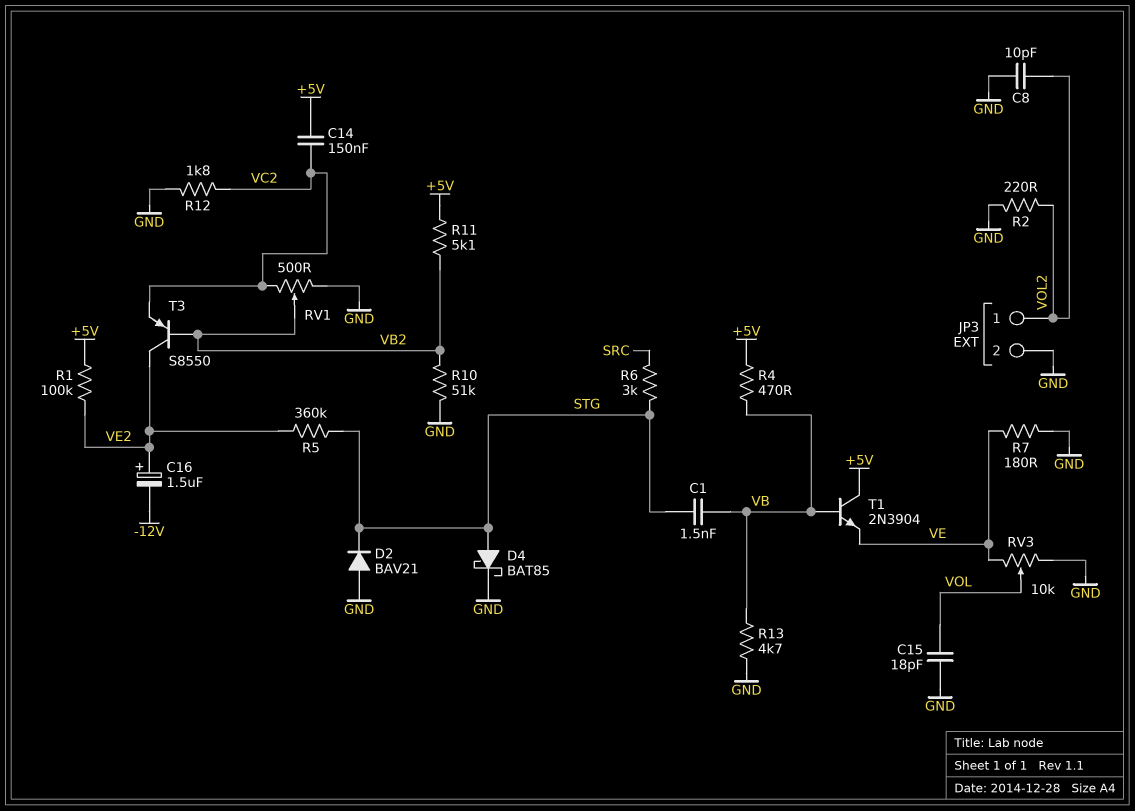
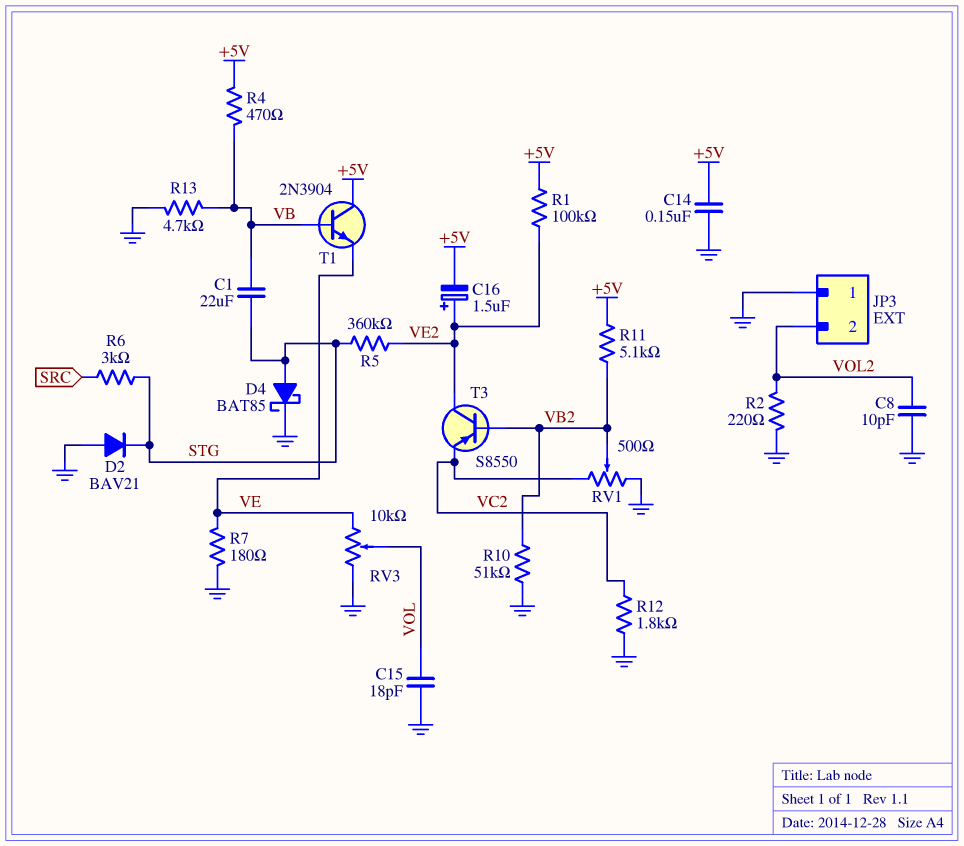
C1: 1.5nF (STG, VB) -> 22uF (STG, VB)
C14: 150nF (+5V, VC2) -> 150nF (+5V, GND)
C16: 1.5uF (plus VE2, minus -12V) -> 1.5uF (plus VE2, minus +5V)
JP3 pin 1: VOL2 -> GND
JP3 pin 2: GND -> VOL2

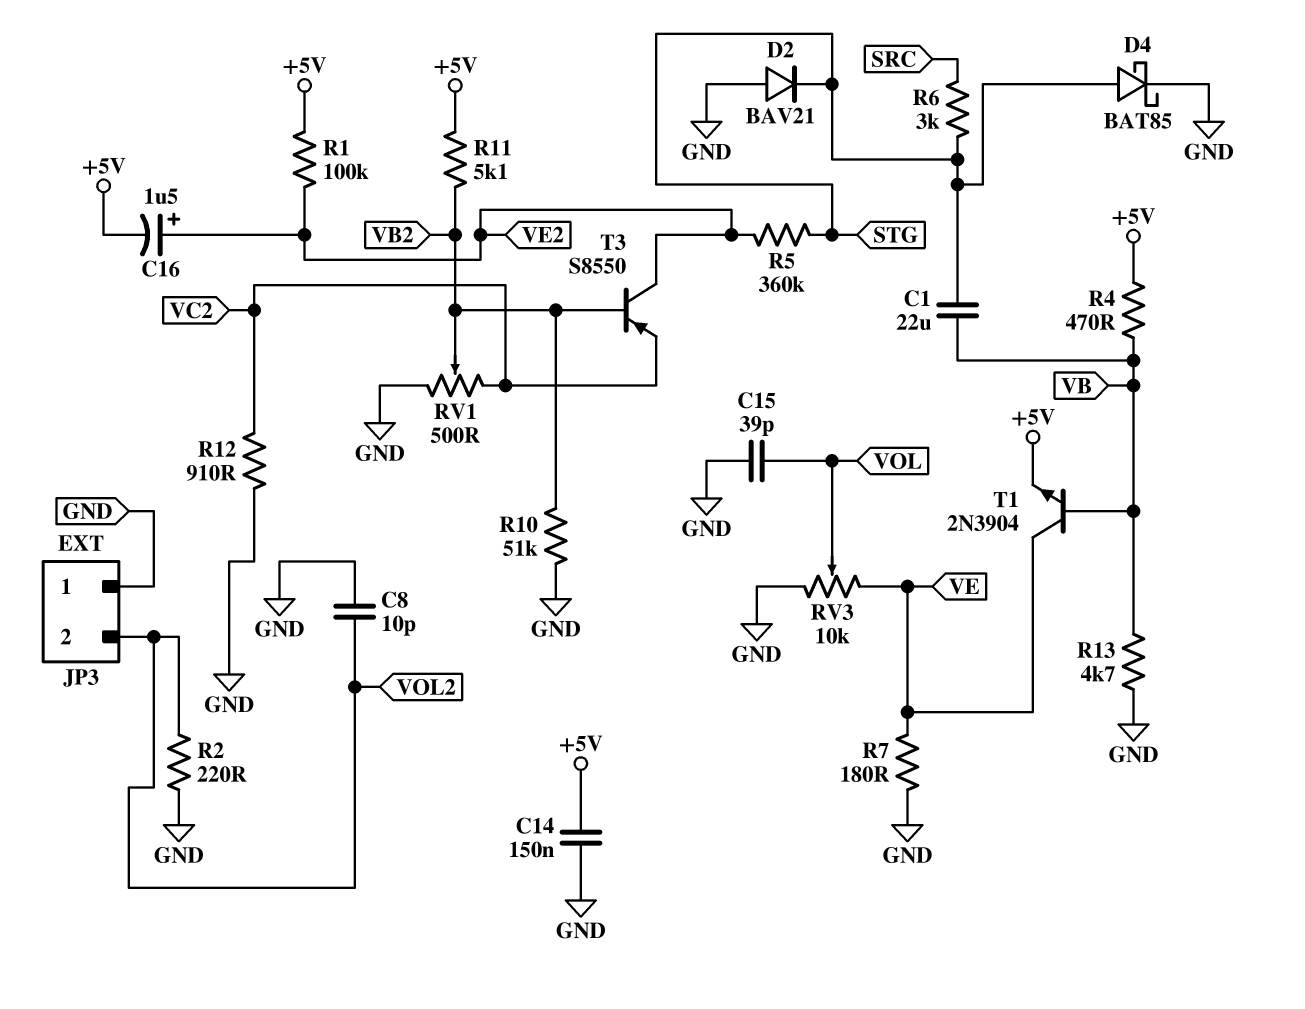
C15: 18pF (GND, VOL) -> 39pF (GND, VOL)
R12: 1.8k (GND, VC2) -> 910 (GND, VC2)
T1: NPN 2N3904 (B VB, C +5V, E VE) -> NPN 2N3904 (B VB, C VE, E +5V)

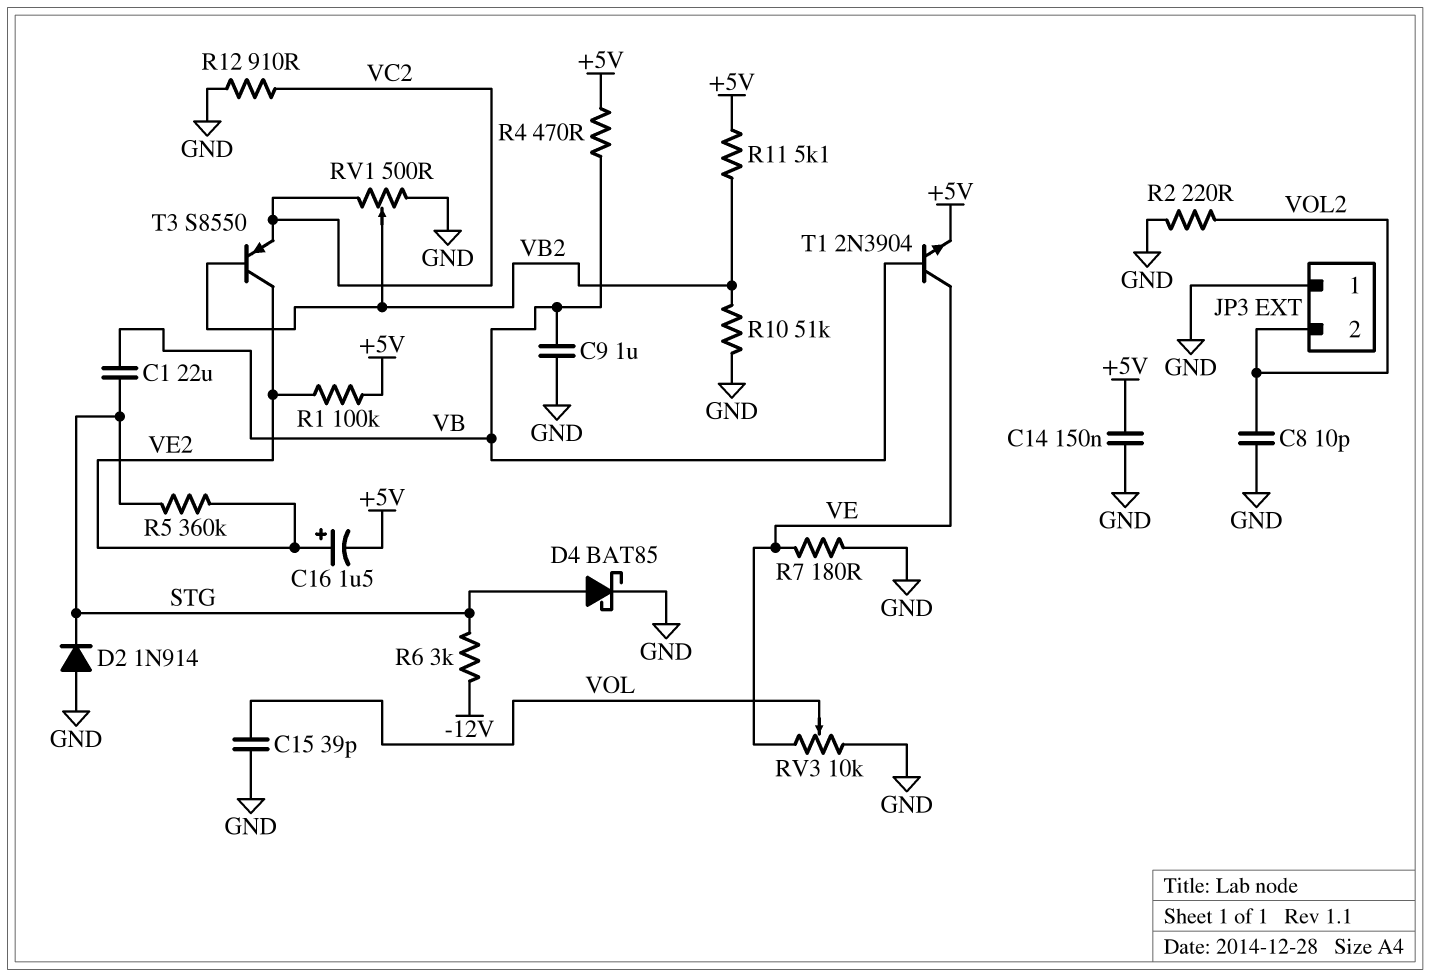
C9: none -> 1uF (GND, VB)
D2: diode BAV21 (A GND, K STG) -> diode 1N914 (A GND, K STG)
R6: 3k (SRC, STG) -> 3k (-12V, STG)
R13: 4.7k (GND, VB) -> none

